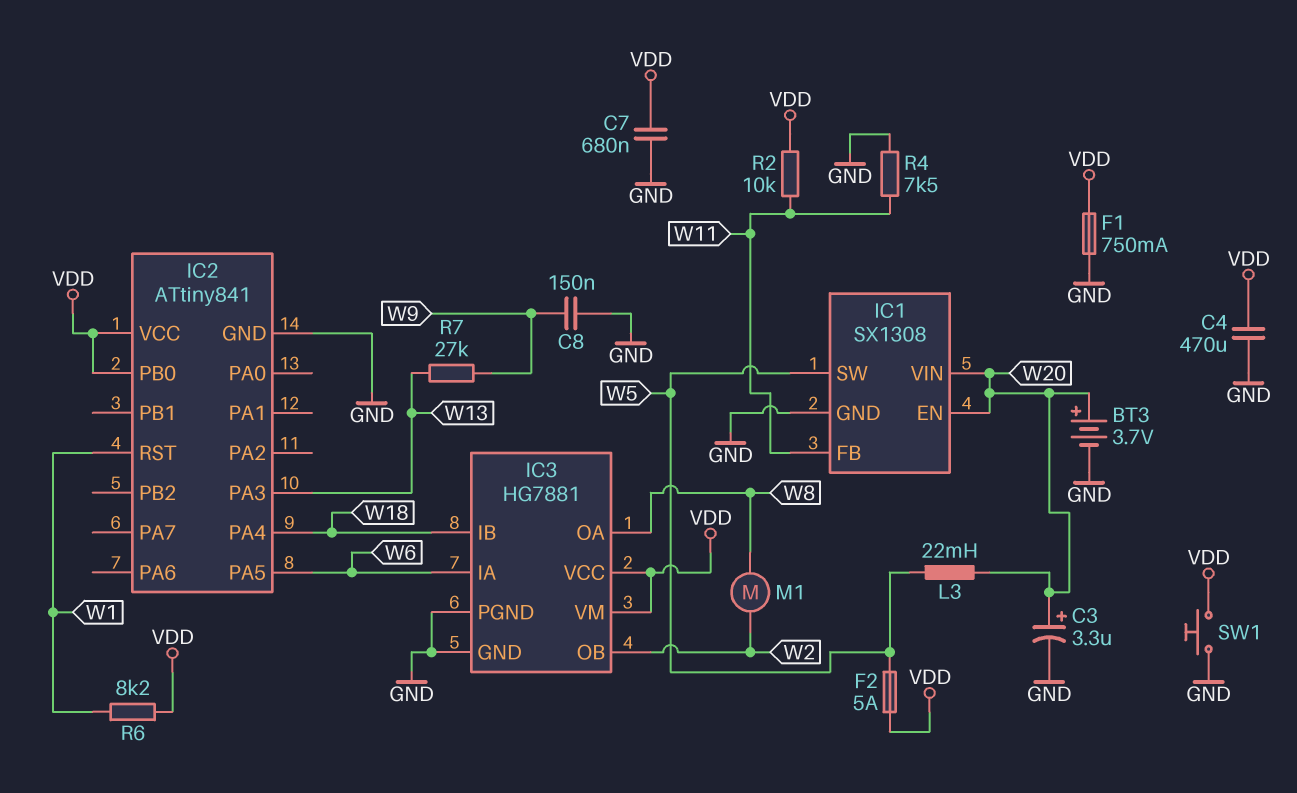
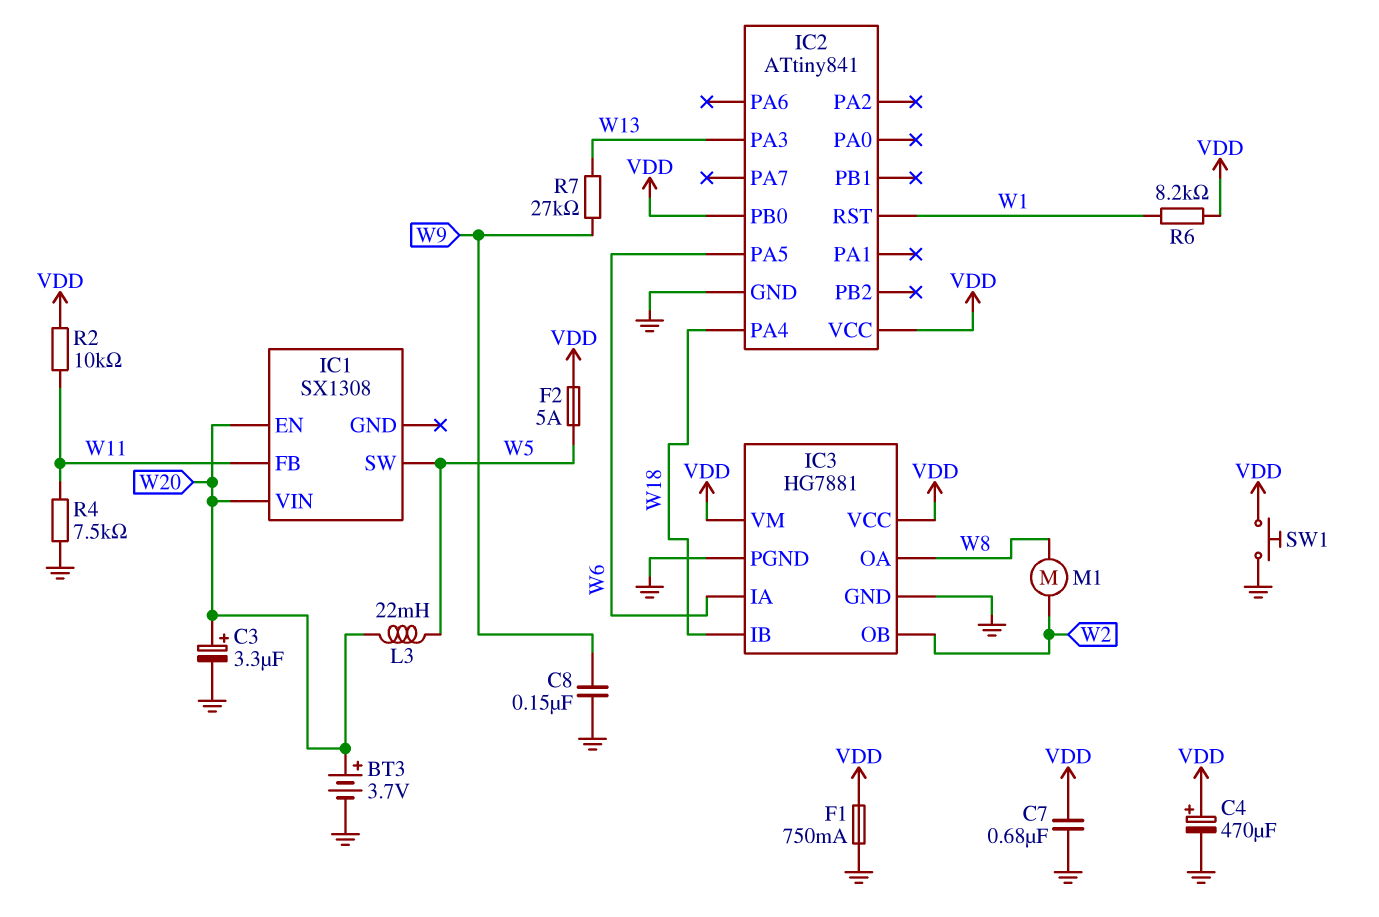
C4: 470uF (GND, VDD) -> 470uF (plus VDD, minus GND)
IC1 pin GND: GND -> none

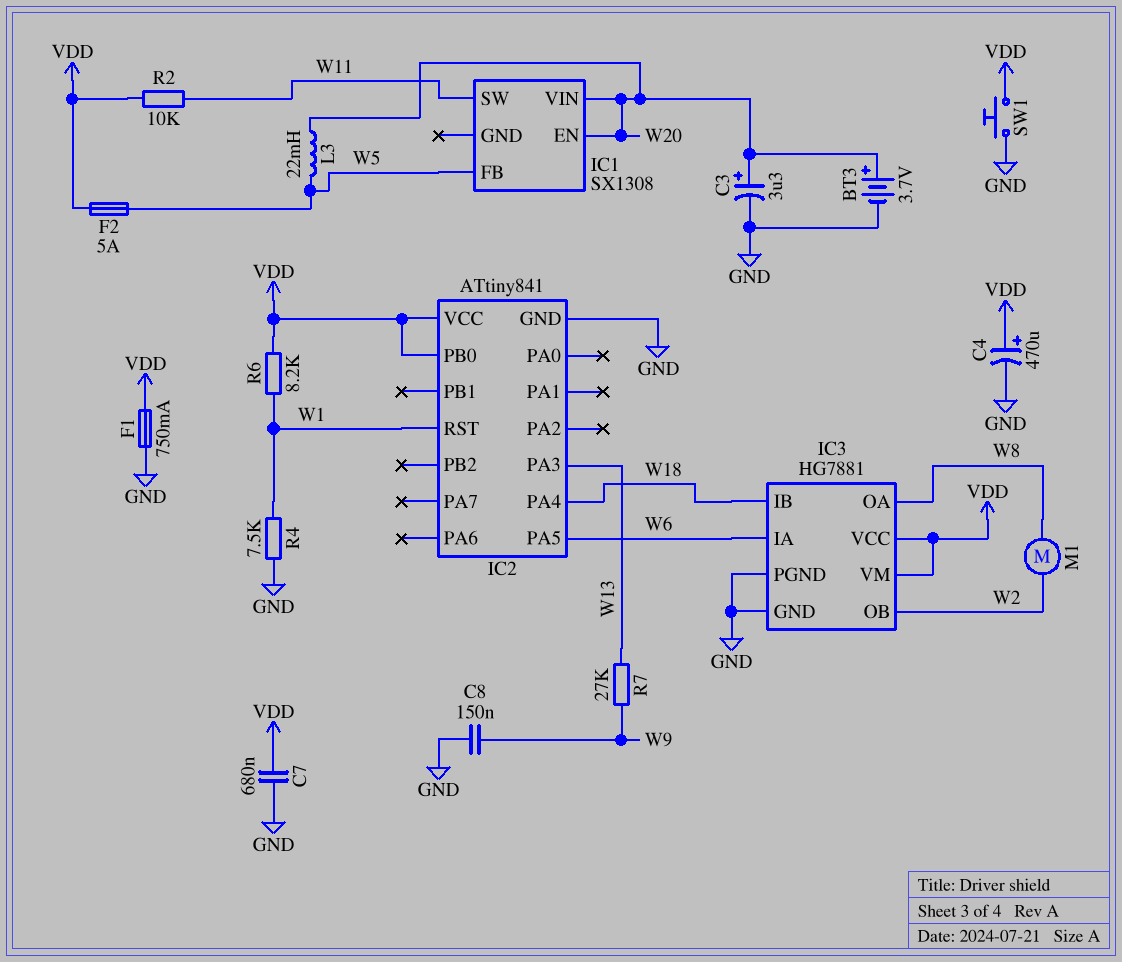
IC1 pin FB: W11 -> W5
IC1 pin SW: W5 -> W11
R4: 7.5k (GND, W11) -> 7.5k (GND, W1)

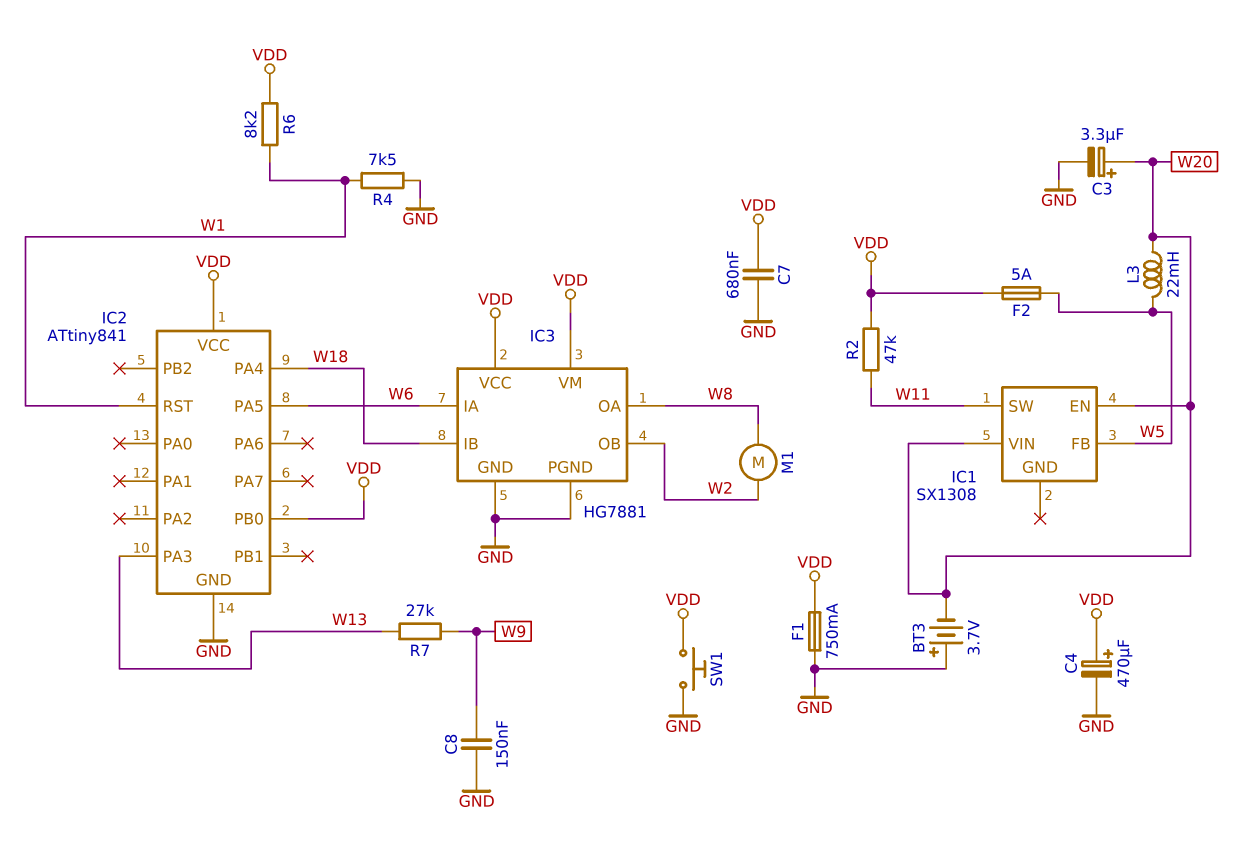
BT3: 3.7V (plus W20, minus GND) -> 3.7V (plus GND, minus W20)
R2: 10k (VDD, W11) -> 47k (VDD, W11)

